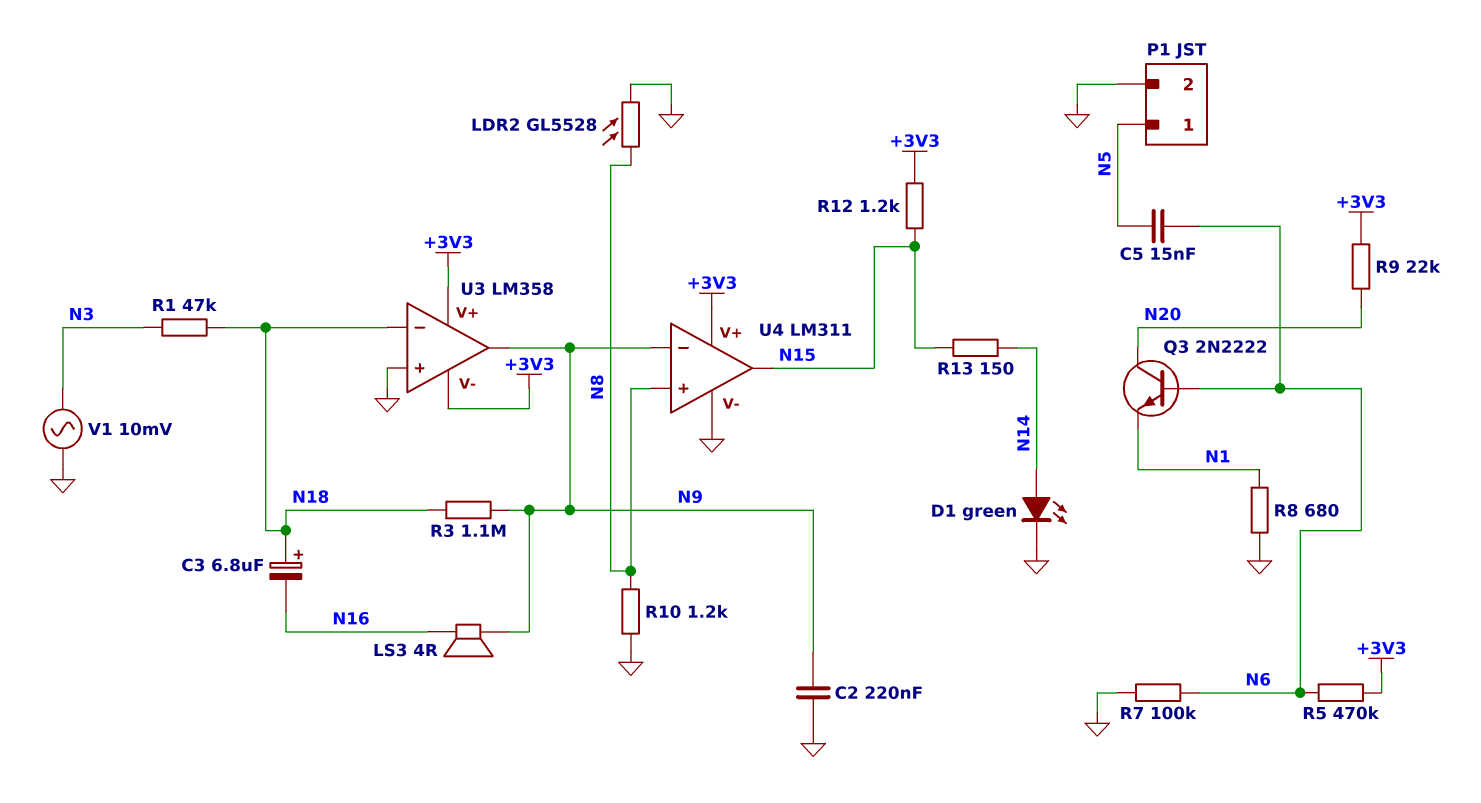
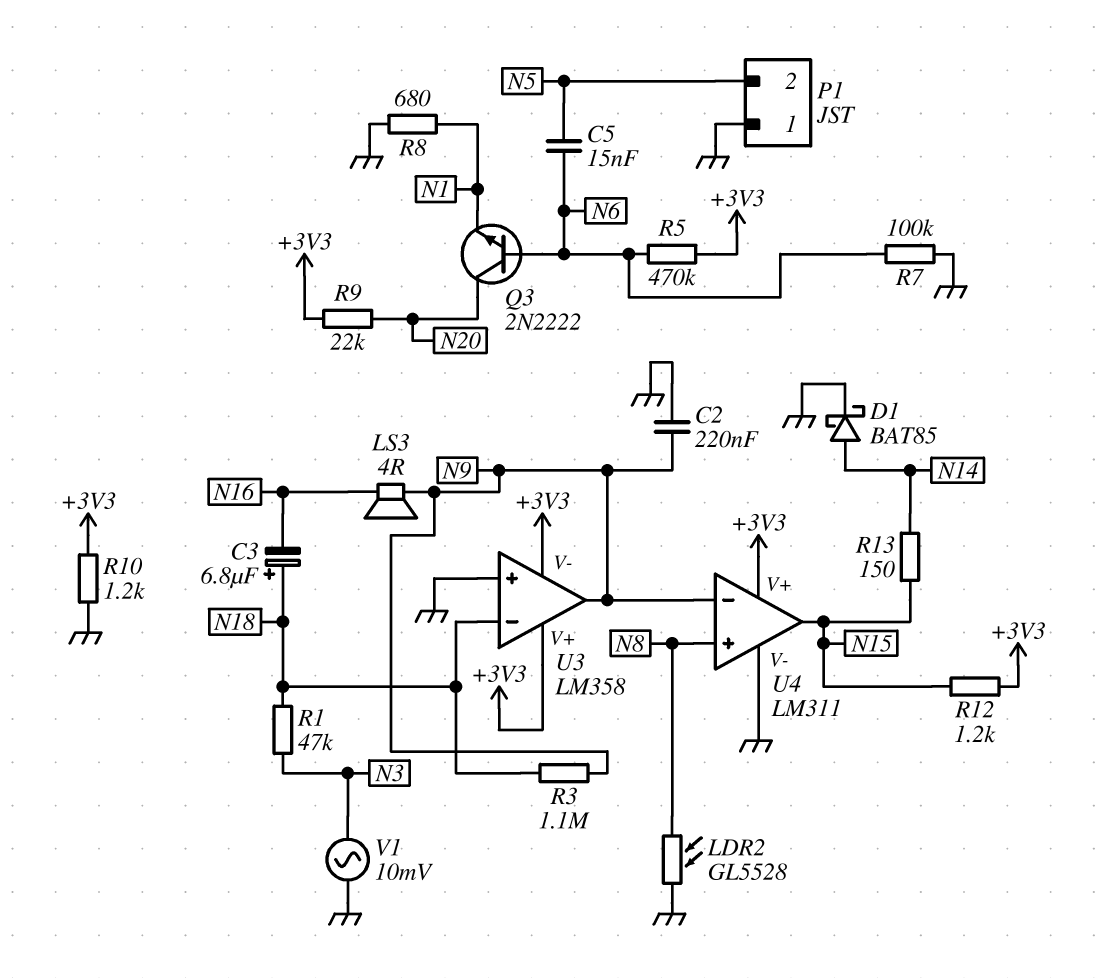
D1: LED green (A N14, K GND) -> schottky BAT85 (A N14, K GND)
P1 pin 1: N5 -> GND
P1 pin 2: GND -> N5
R10: 1.2k (GND, N8) -> 1.2k (+3V3, GND)

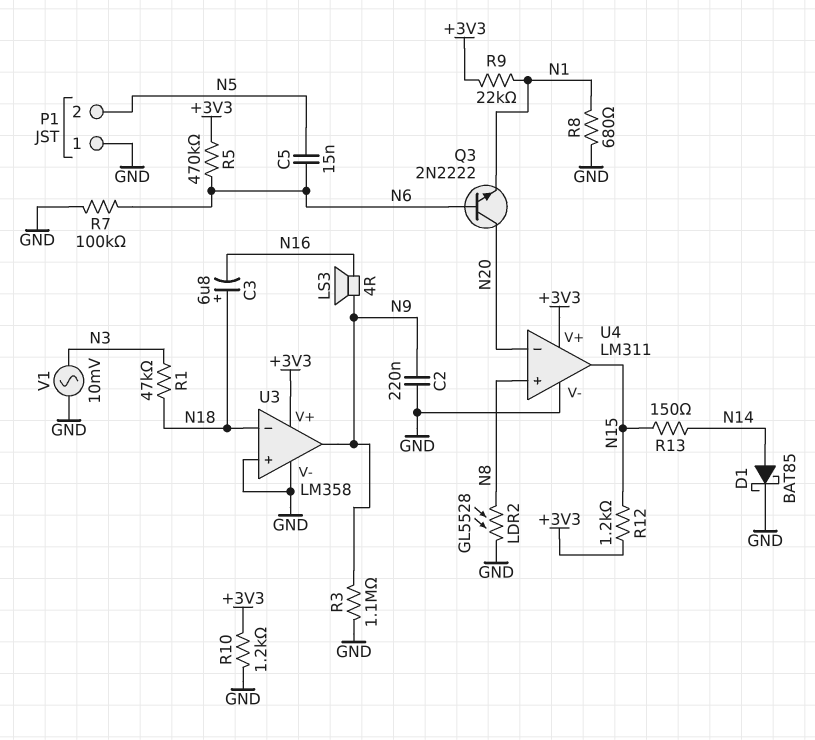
R3: 1.1M (N9, N18) -> 1.1M (GND, N9)
R9: 22k (+3V3, N20) -> 22k (+3V3, N1)
U3 pin V-: +3V3 -> GND
U4 pin in-: N9 -> N20

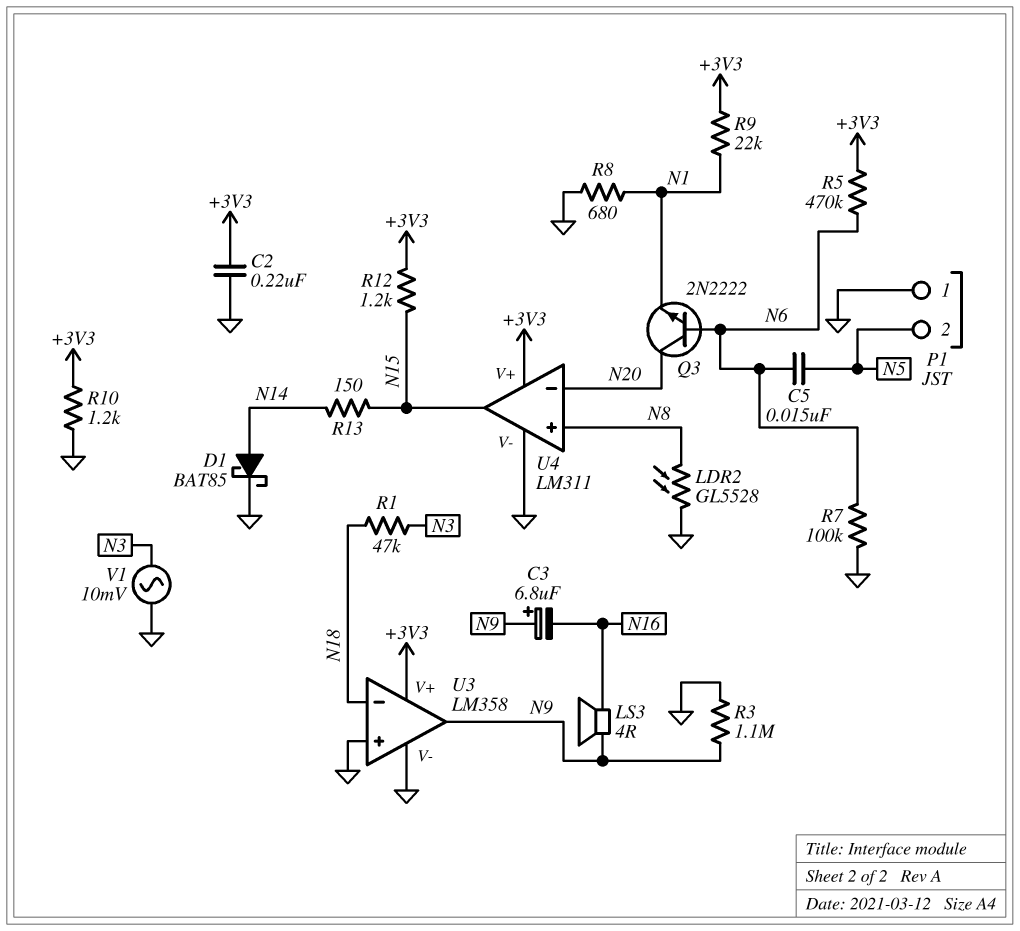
C2: 220nF (GND, N9) -> 220nF (+3V3, GND)
C3: 6.8uF (plus N18, minus N16) -> 6.8uF (plus N9, minus N16)

